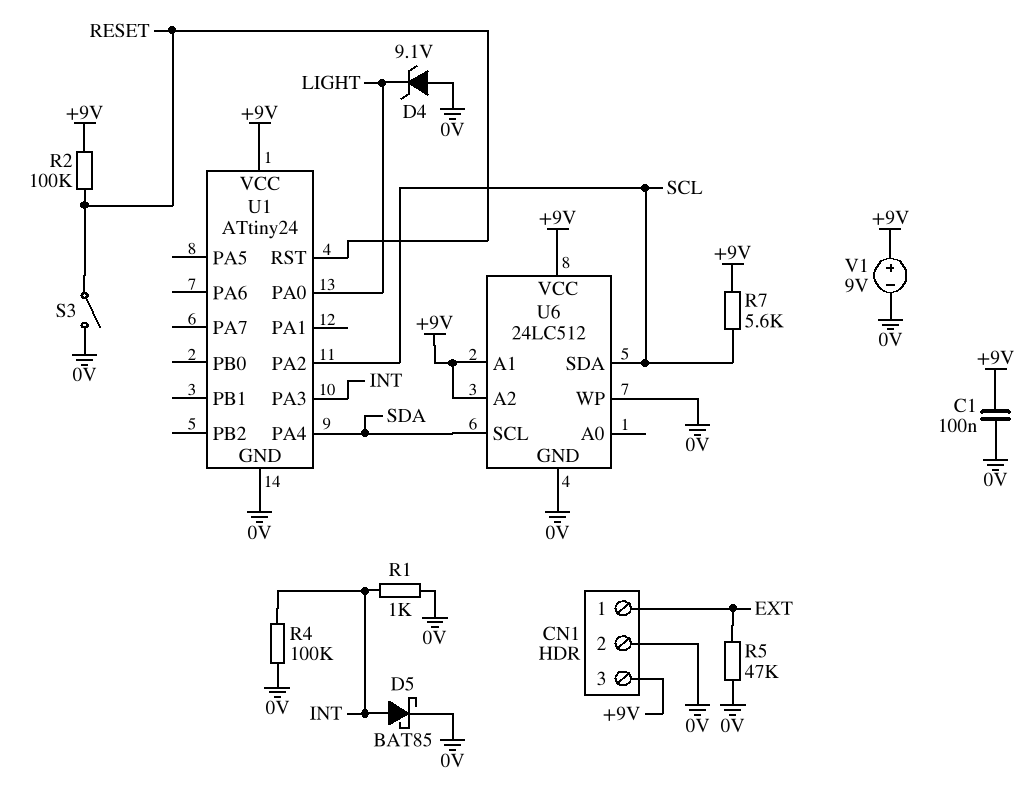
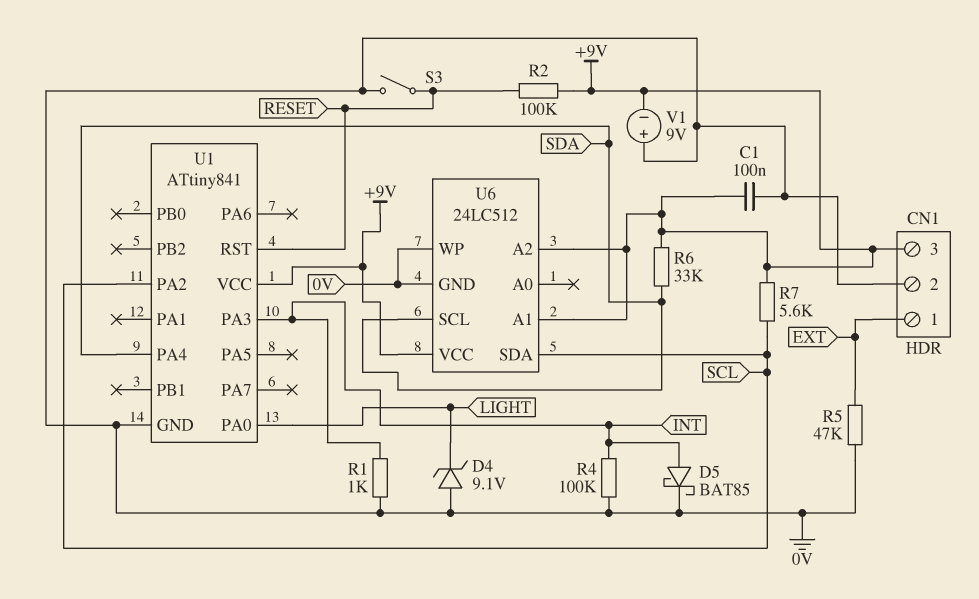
R6: none -> 33k (+9V, SDA)
U1: ATtiny24 -> ATtiny841
V1: 9V (plus +9V, minus 0V) -> 9V (plus 0V, minus +9V)

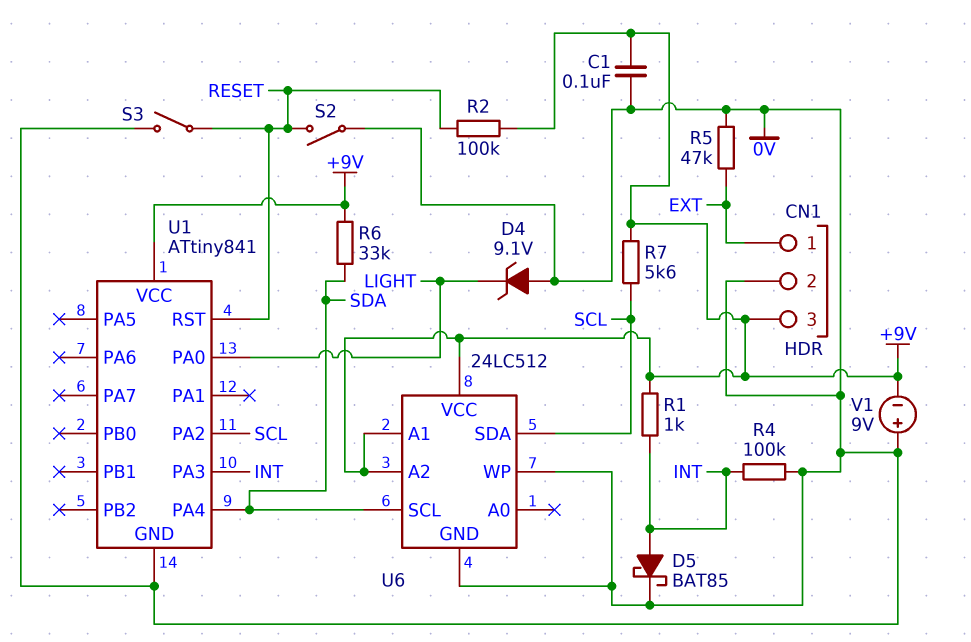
R1: 1k (0V, INT) -> 1k (+9V, INT)
S2: none -> switch (0V, RESET)

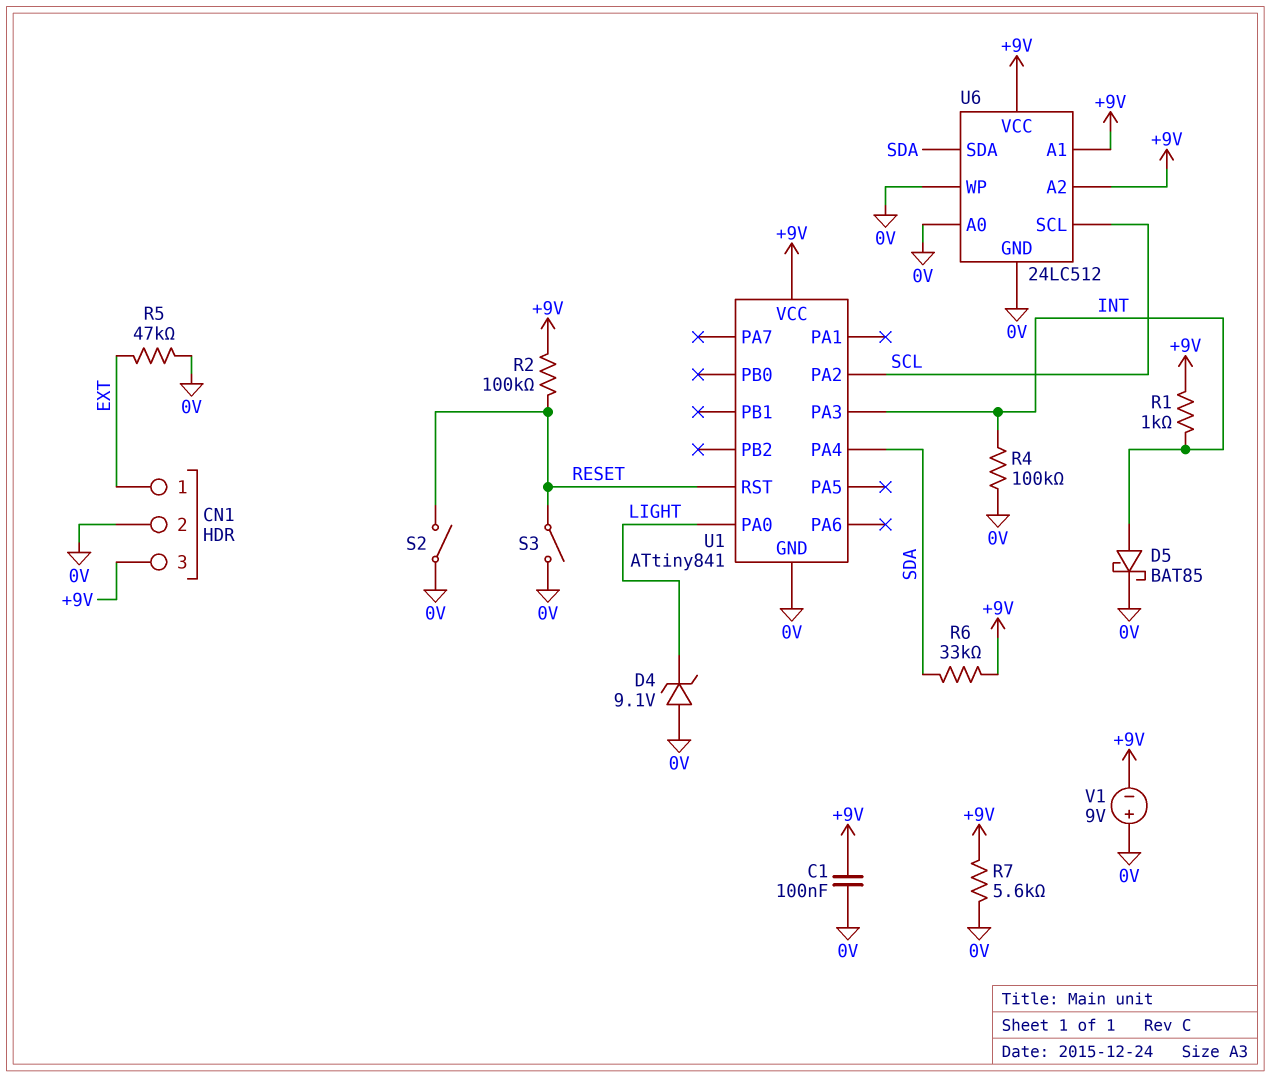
R7: 5.6k (+9V, SCL) -> 5.6k (+9V, 0V)
U6 pin A0: none -> 0V
U6 pin SCL: SDA -> SCL
U6 pin SDA: SCL -> SDA

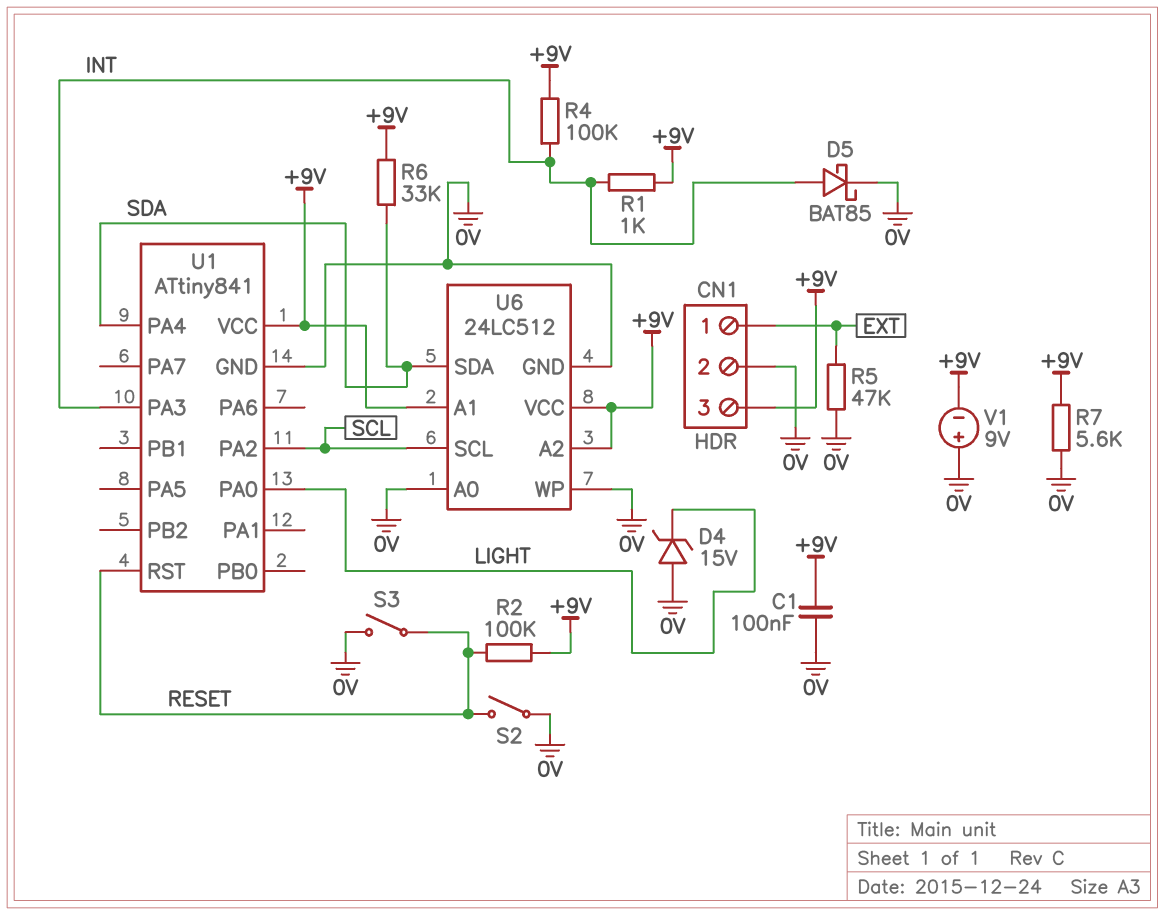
D4: zener 9.1V (A 0V, K LIGHT) -> zener 15V (A 0V, K LIGHT)
R4: 100k (0V, INT) -> 100k (+9V, INT)

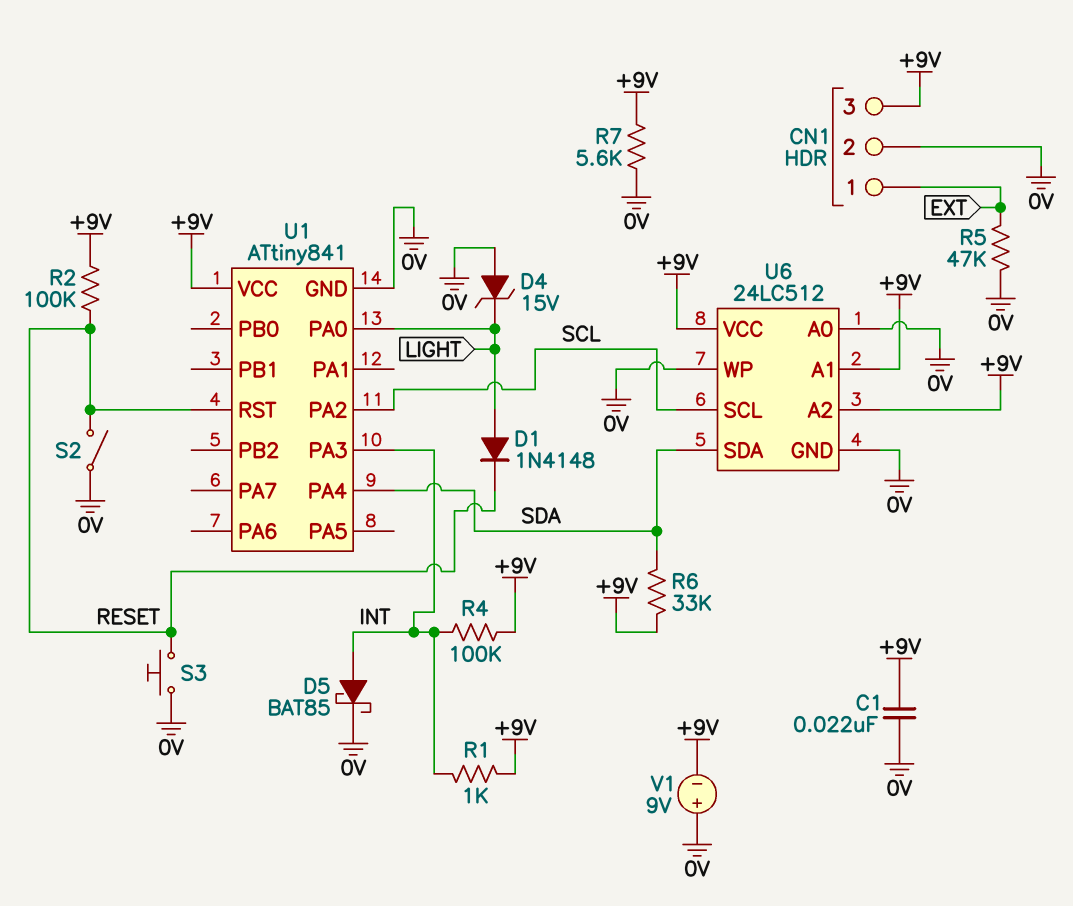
C1: 100nF (+9V, 0V) -> 22nF (+9V, 0V)
D1: none -> diode 1N4148 (A LIGHT, K RESET)
S3: switch (0V, RESET) -> button (0V, RESET)

